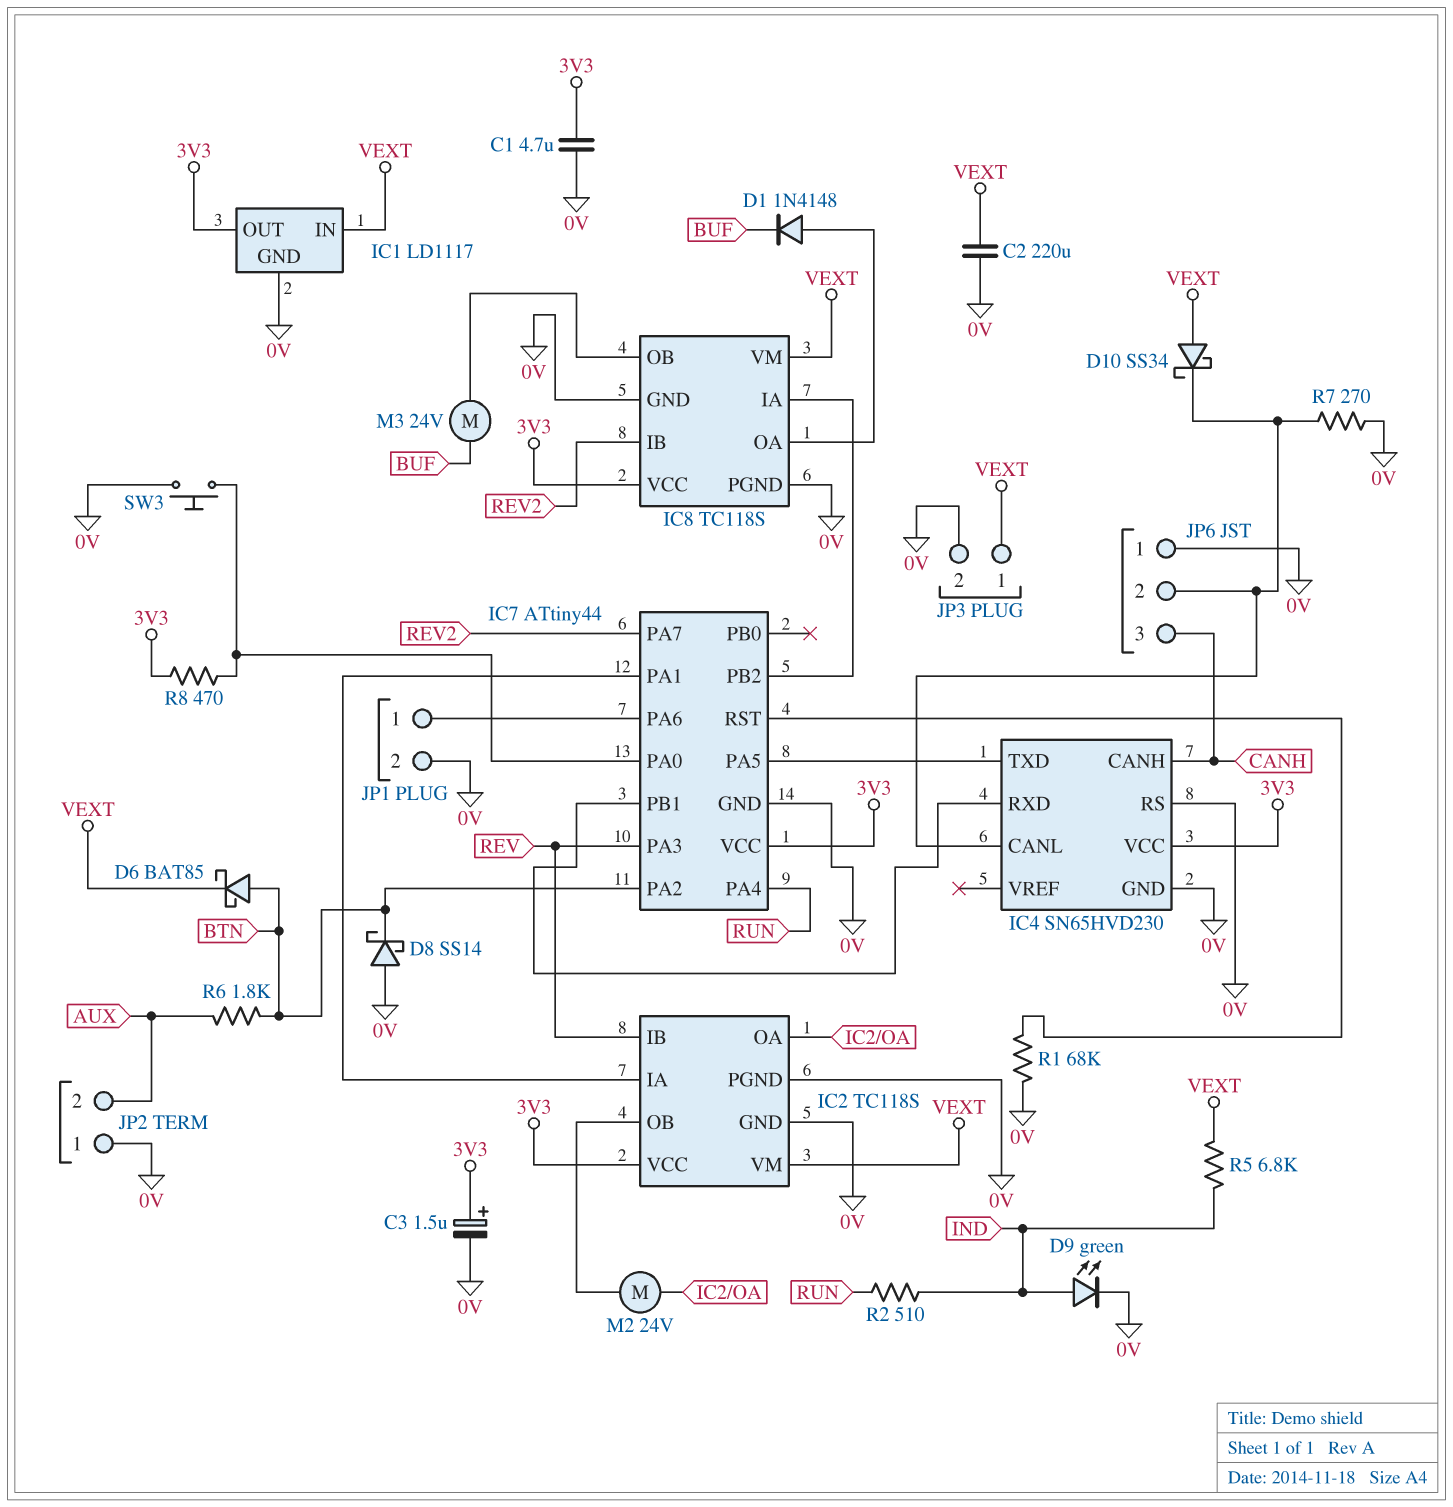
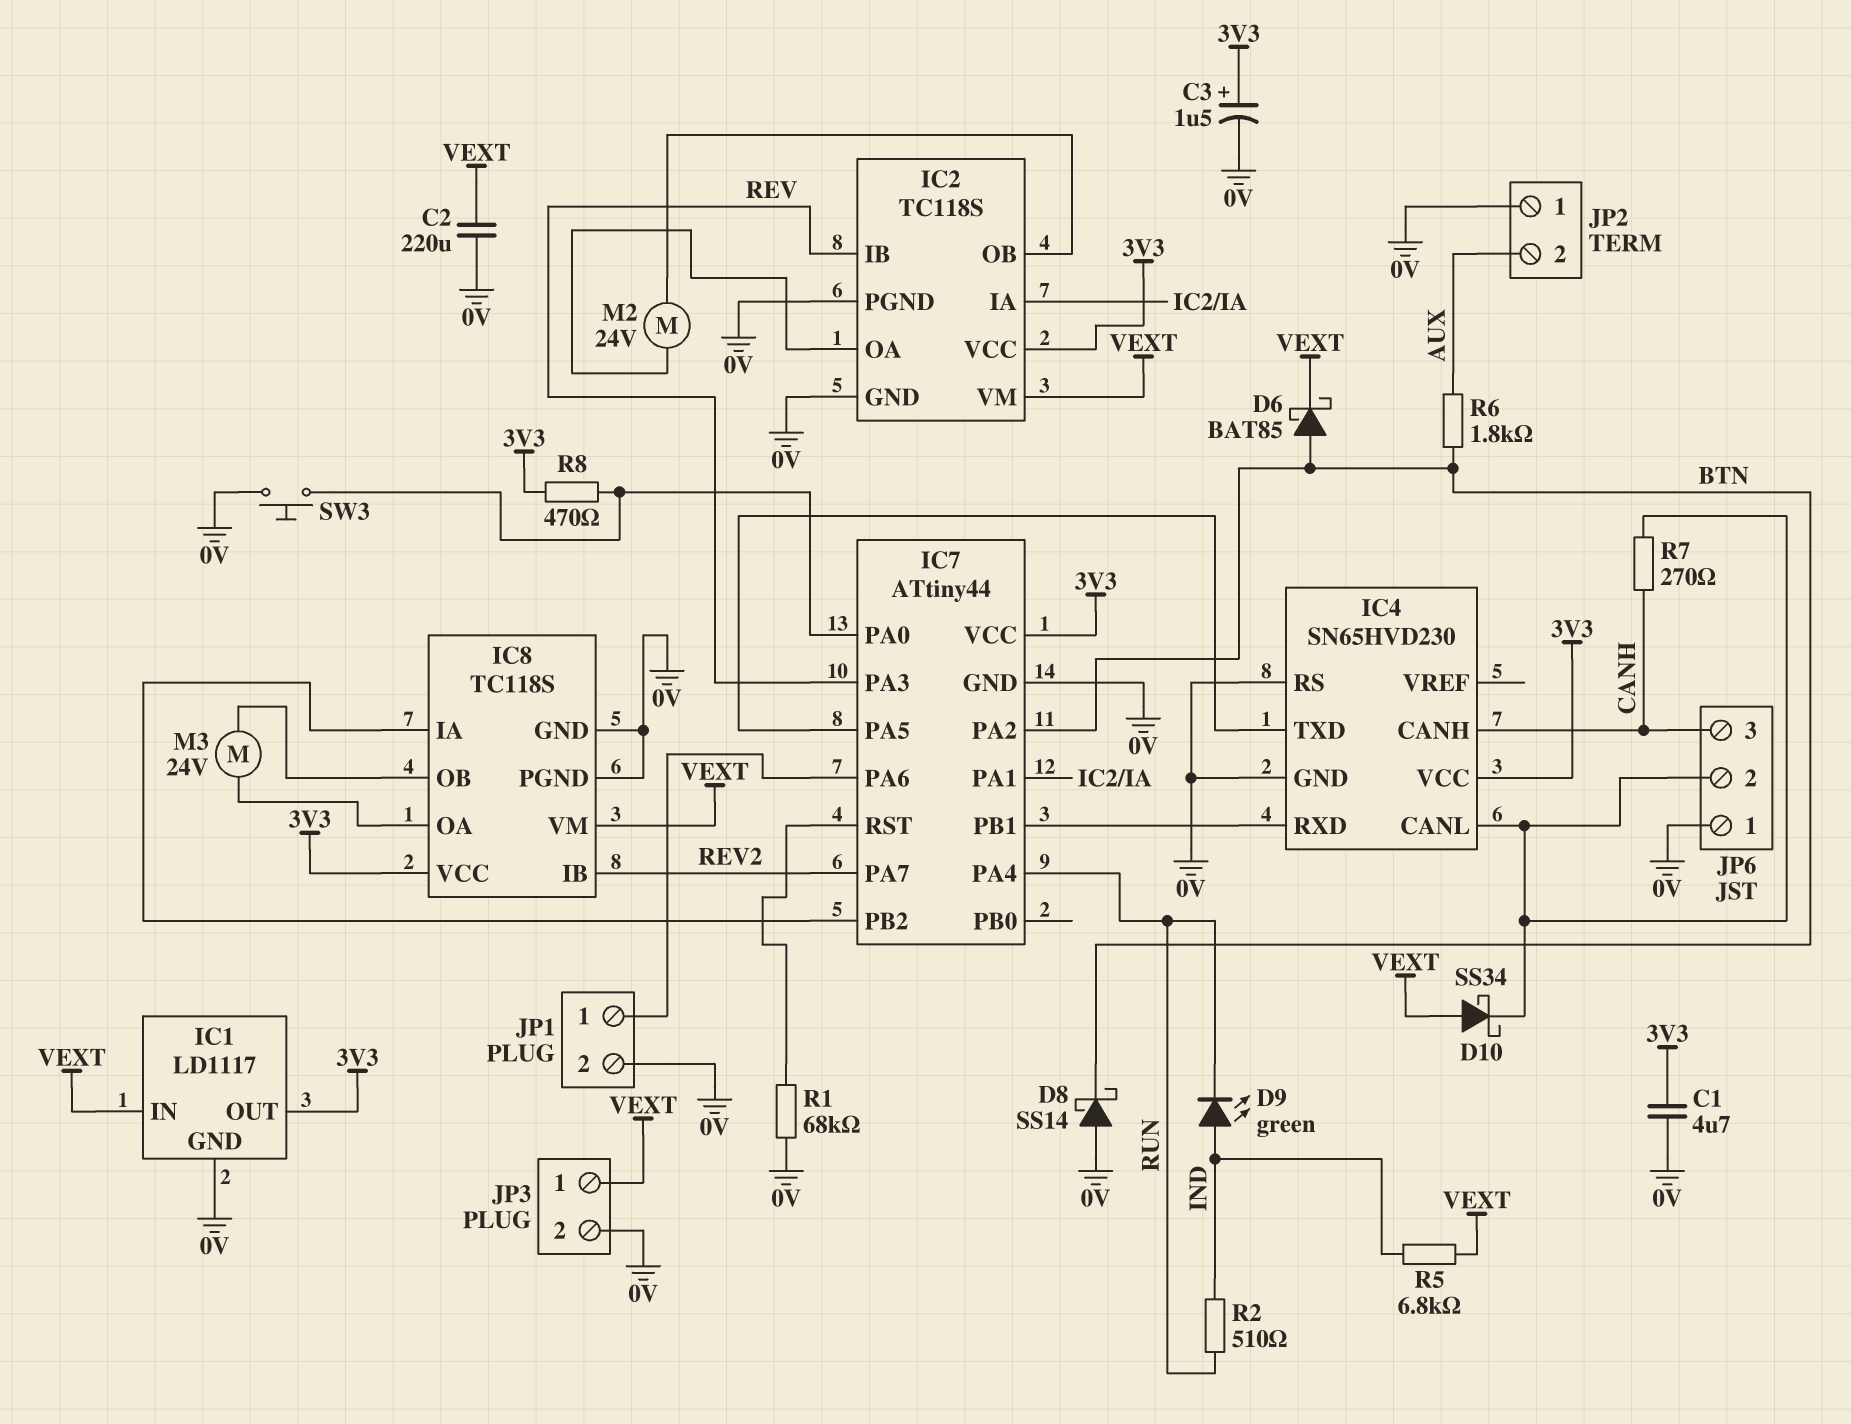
D1: diode 1N4148 (A IC8/OA, K BUF) -> none
D9: LED green (A IND, K 0V) -> LED green (A IND, K RUN)
M3: motor 24V (BUF, IC8/OB) -> motor 24V (IC8/OA, IC8/OB)
R7: 270 (0V, IC4/CANL) -> 270 (CANH, IC4/CANL)

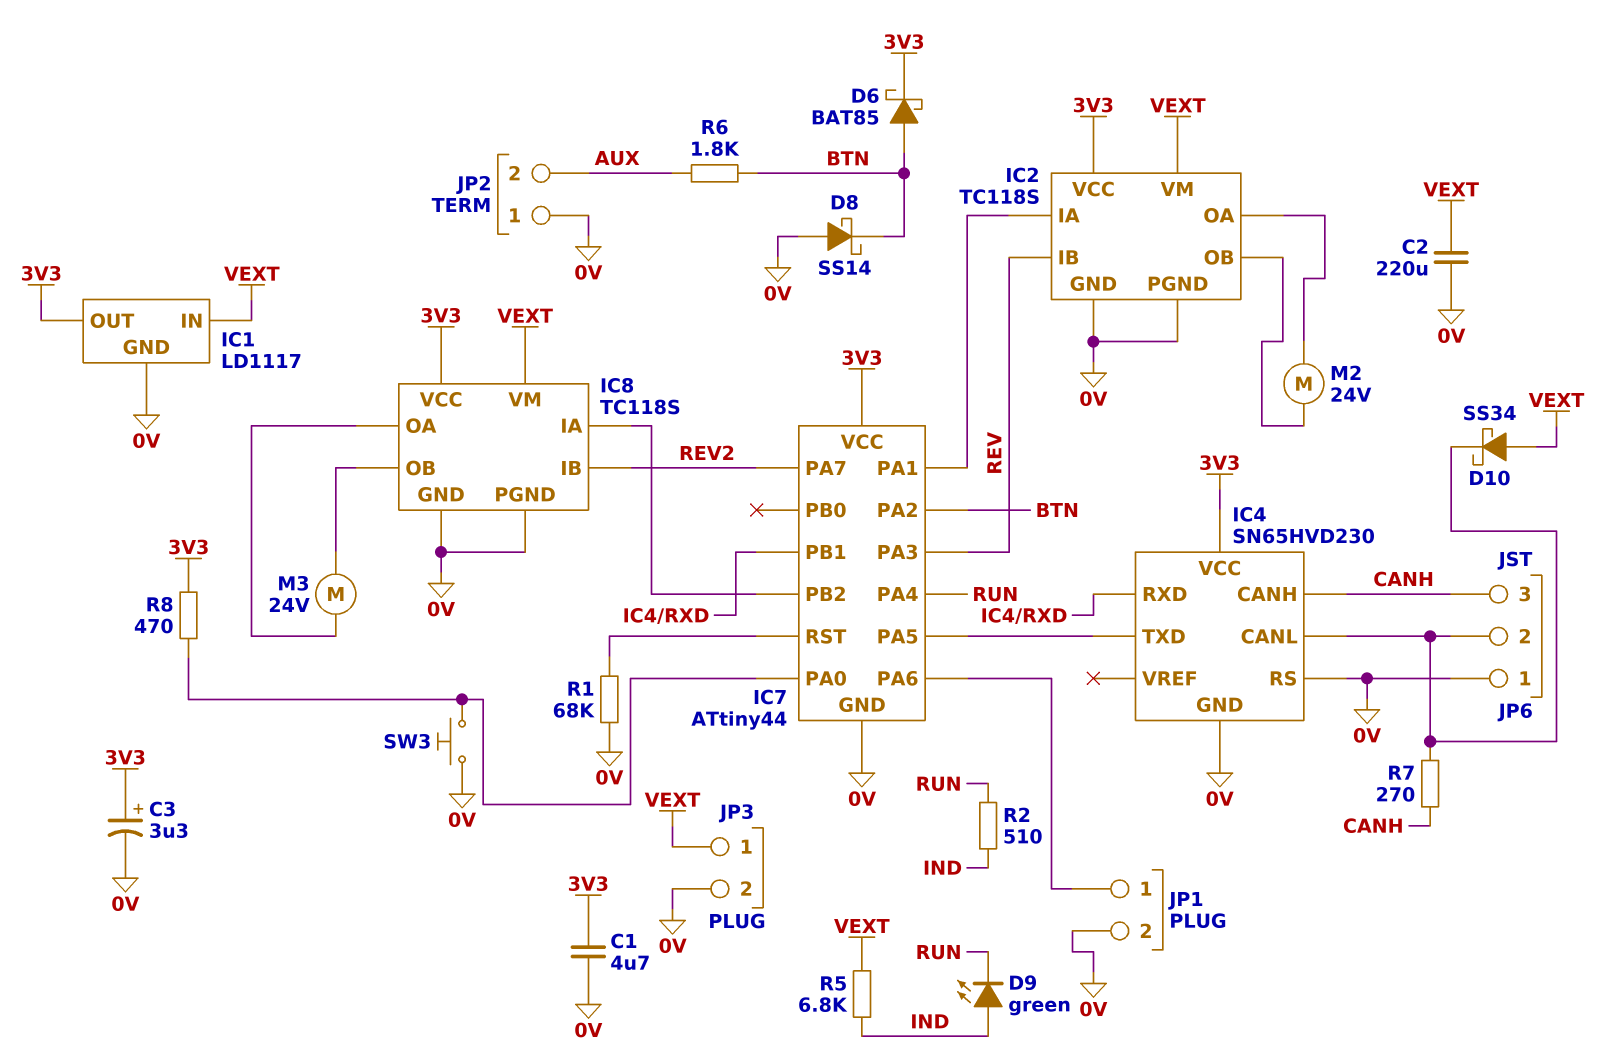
C3: 1.5uF (plus 3V3, minus 0V) -> 3.3uF (plus 3V3, minus 0V)
D6: schottky BAT85 (A BTN, K VEXT) -> schottky BAT85 (A BTN, K 3V3)

